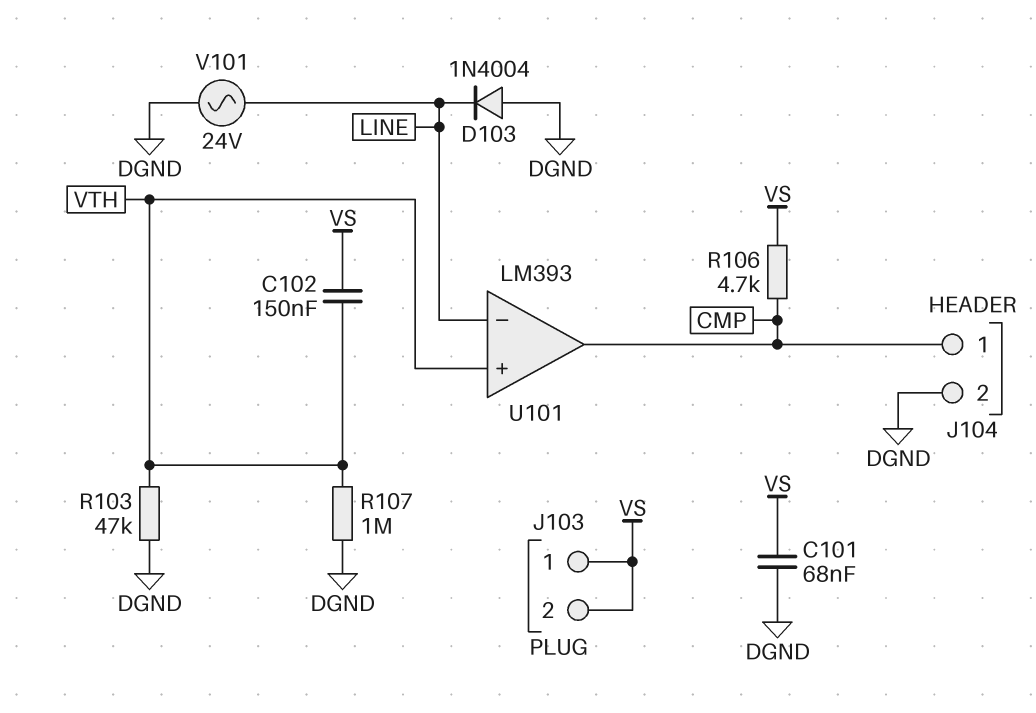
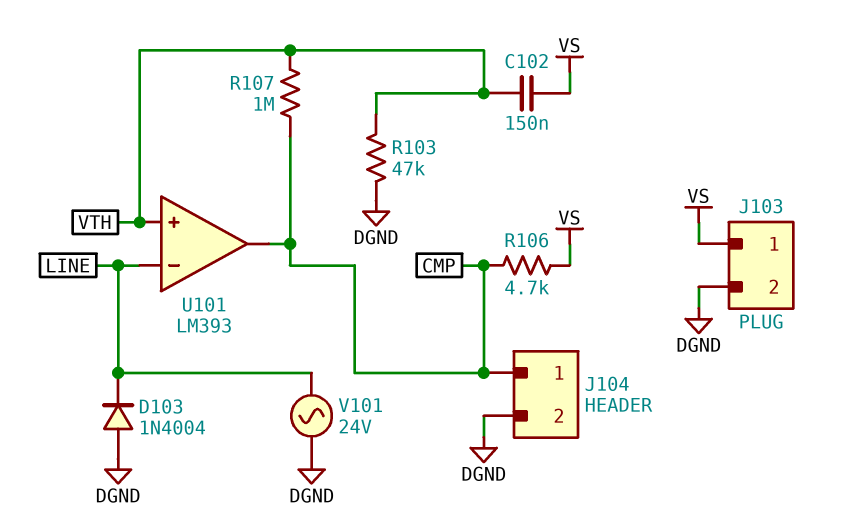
C101: 68nF (DGND, VS) -> none
J103 pin 2: VS -> DGND
R107: 1M (DGND, VTH) -> 1M (CMP, VTH)

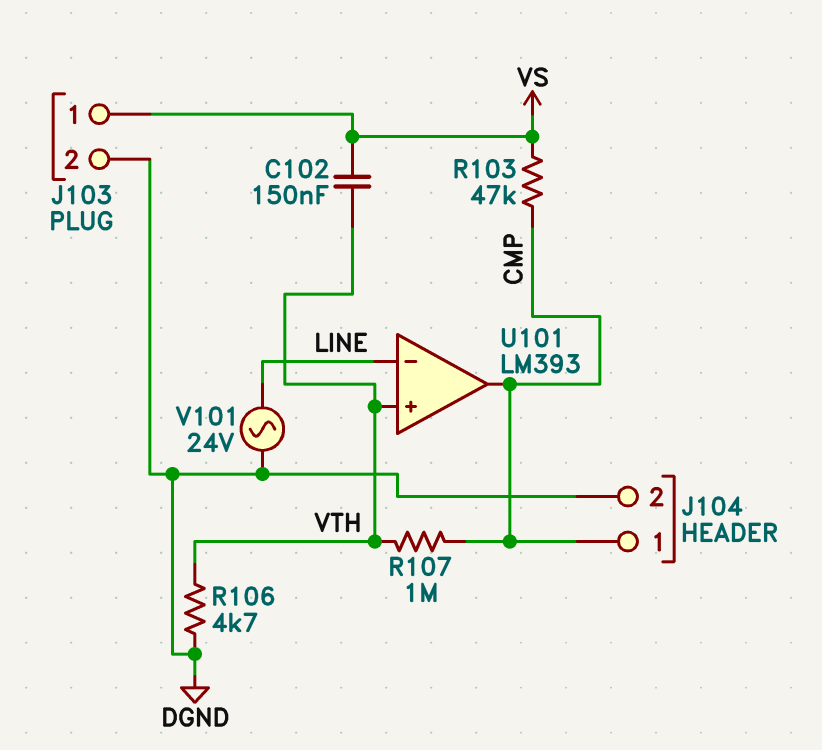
D103: diode 1N4004 (A DGND, K LINE) -> none
R103: 47k (DGND, VTH) -> 47k (CMP, VS)
R106: 4.7k (CMP, VS) -> 4.7k (DGND, VTH)

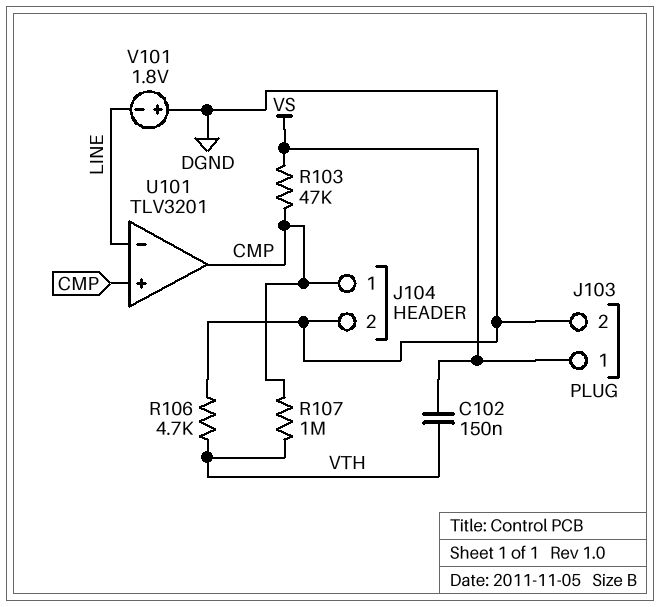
U101: LM393 -> TLV3201
U101 pin in+: VTH -> CMP
V101: AC 24V (DGND, LINE) -> 1.8V (plus DGND, minus LINE)

